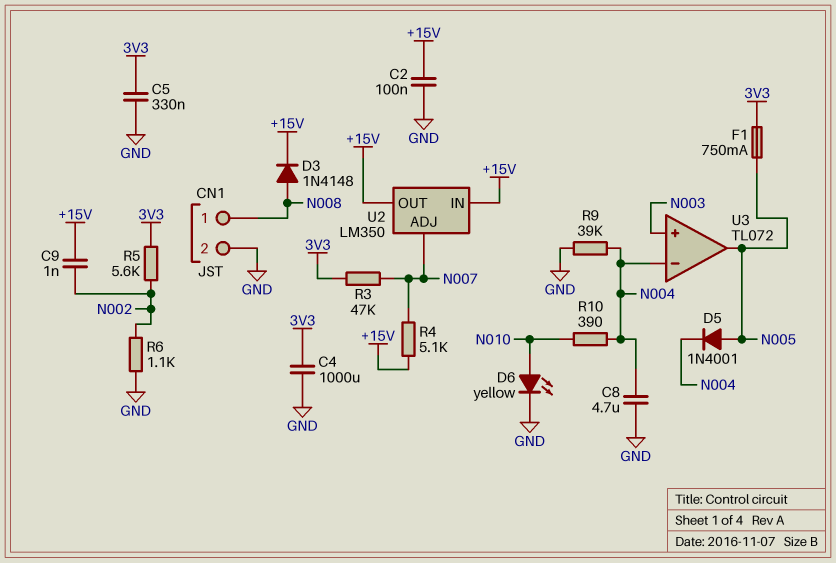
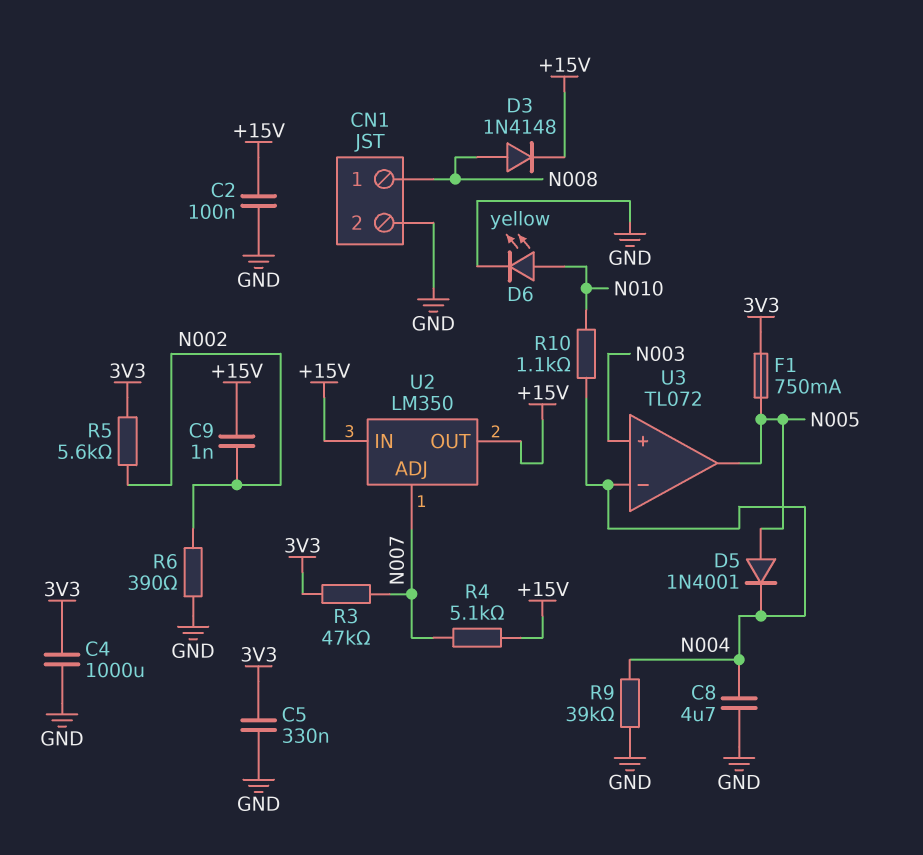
R6: 1.1k (GND, N002) -> 390 (GND, N002)
R10: 390 (N004, N010) -> 1.1k (N004, N010)

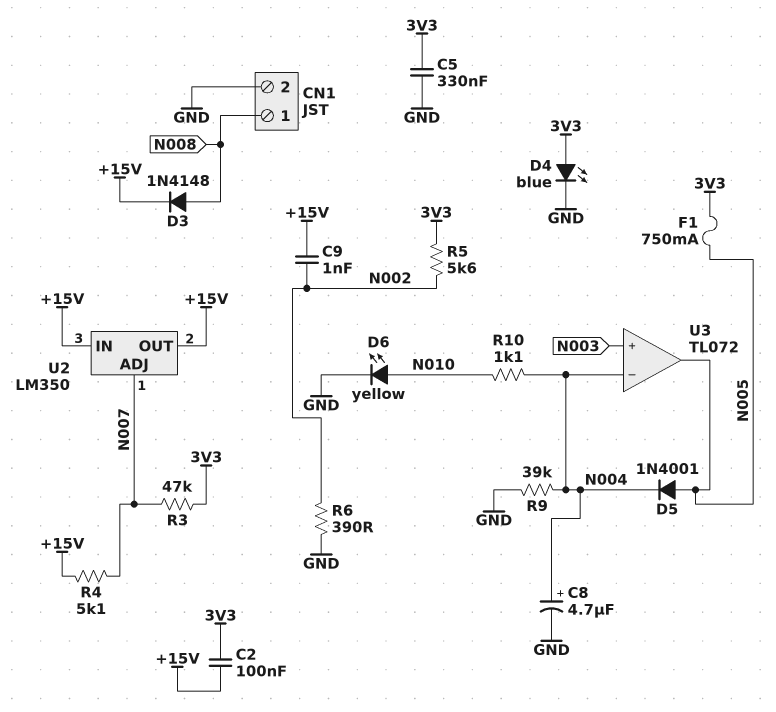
C2: 100nF (+15V, GND) -> 100nF (+15V, 3V3)
C4: 1000uF (3V3, GND) -> none
C8: 4.7uF (GND, N004) -> 4.7uF (plus N004, minus GND)
D4: none -> LED blue (A 3V3, K GND)

